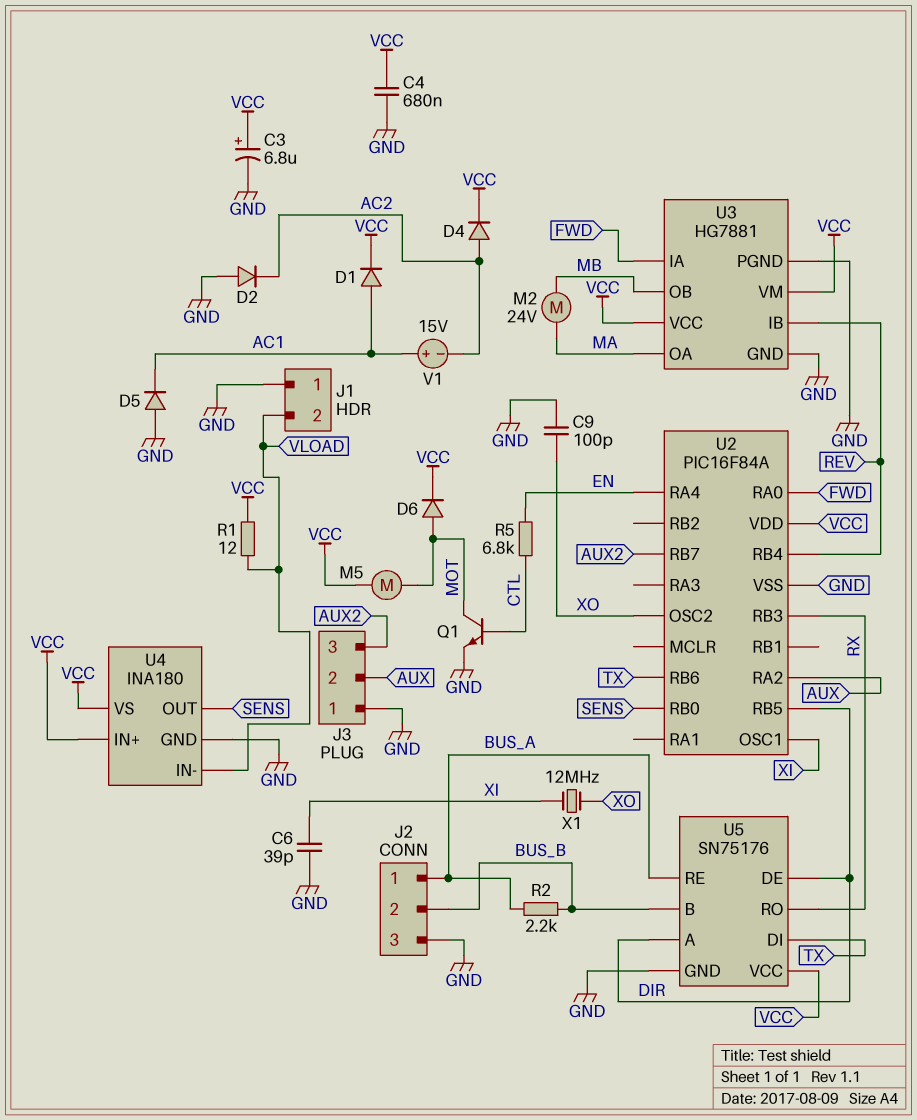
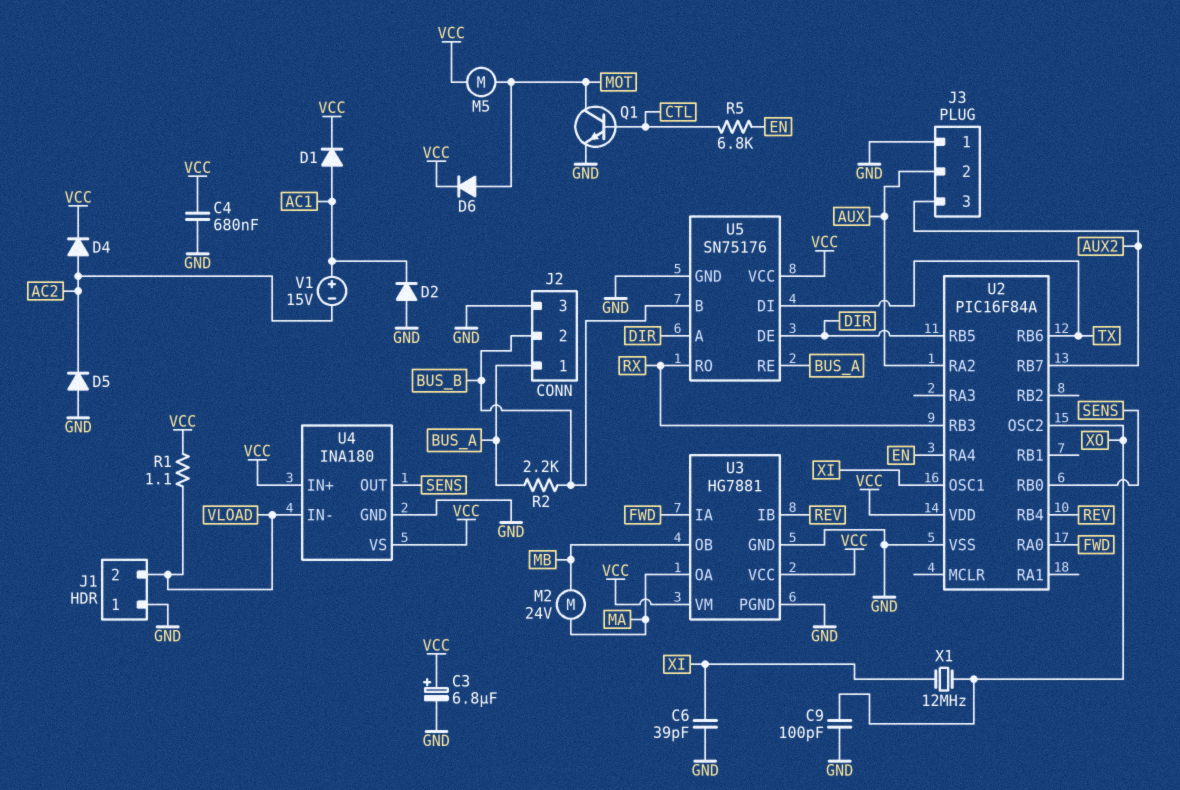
D2: diode (A GND, K AC2) -> diode (A GND, K AC1)
D5: diode (A GND, K AC1) -> diode (A GND, K AC2)
R1: 12 (VCC, VLOAD) -> 1.1 (VCC, VLOAD)

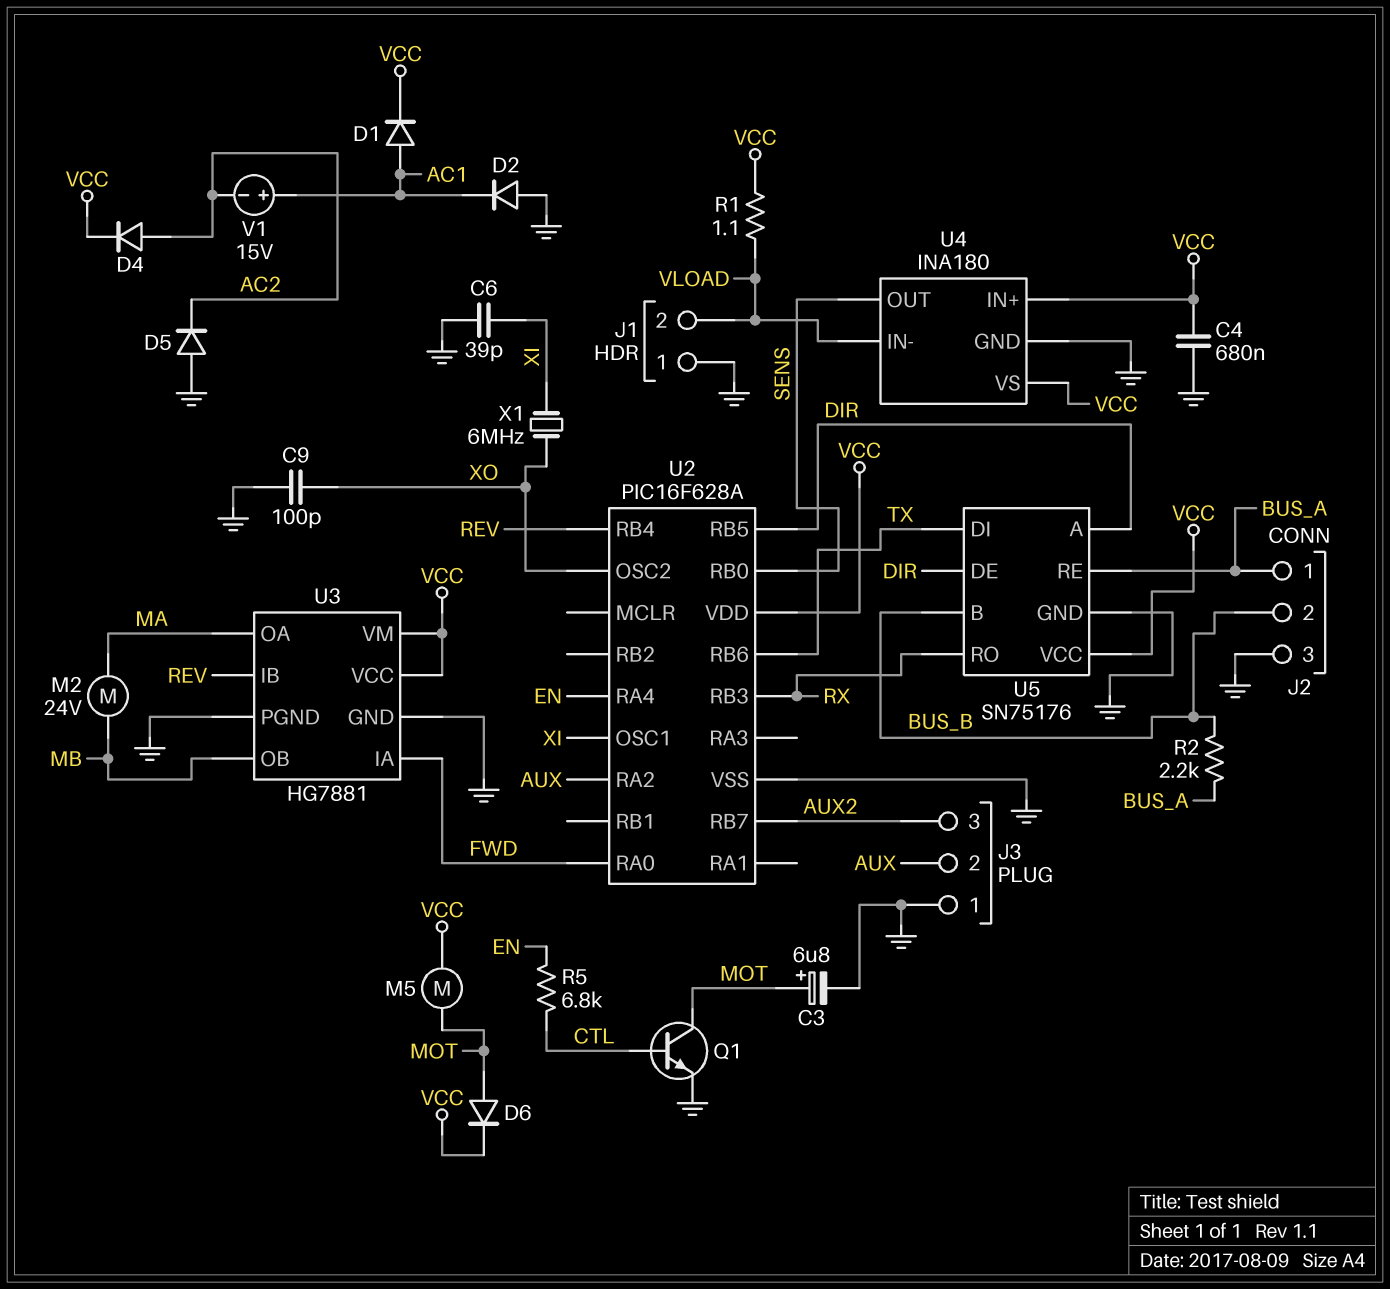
C3: 6.8uF (plus VCC, minus GND) -> 6.8uF (plus MOT, minus GND)
U2: PIC16F84A -> PIC16F628A
X1: 12MHz (XI, XO) -> 6MHz (XI, XO)

